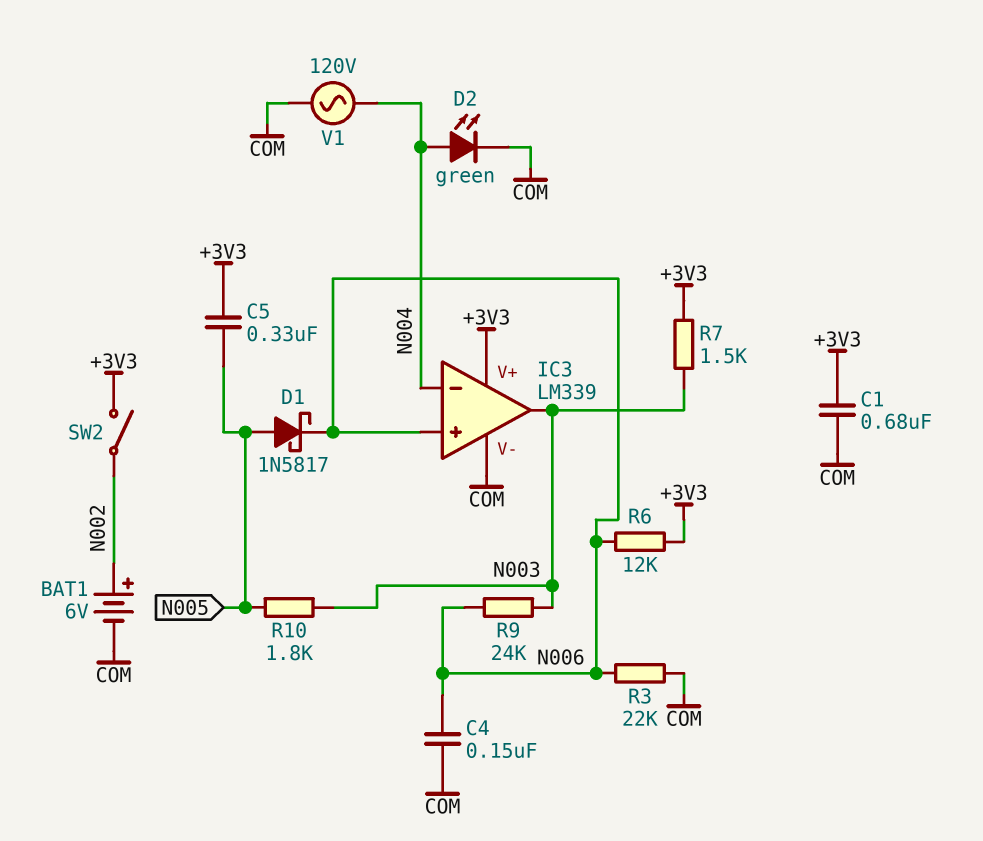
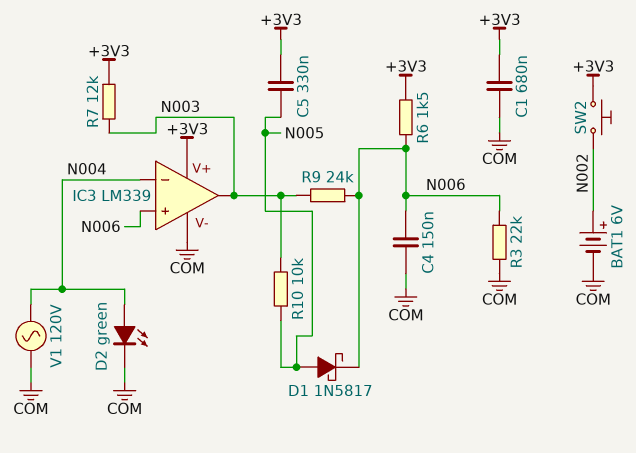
R6: 12k (+3V3, N006) -> 1.5k (+3V3, N006)
R7: 1.5k (+3V3, N003) -> 12k (+3V3, N003)
R10: 1.8k (N003, N005) -> 10k (N003, N005)
SW2: switch (+3V3, N002) -> button (+3V3, N002)

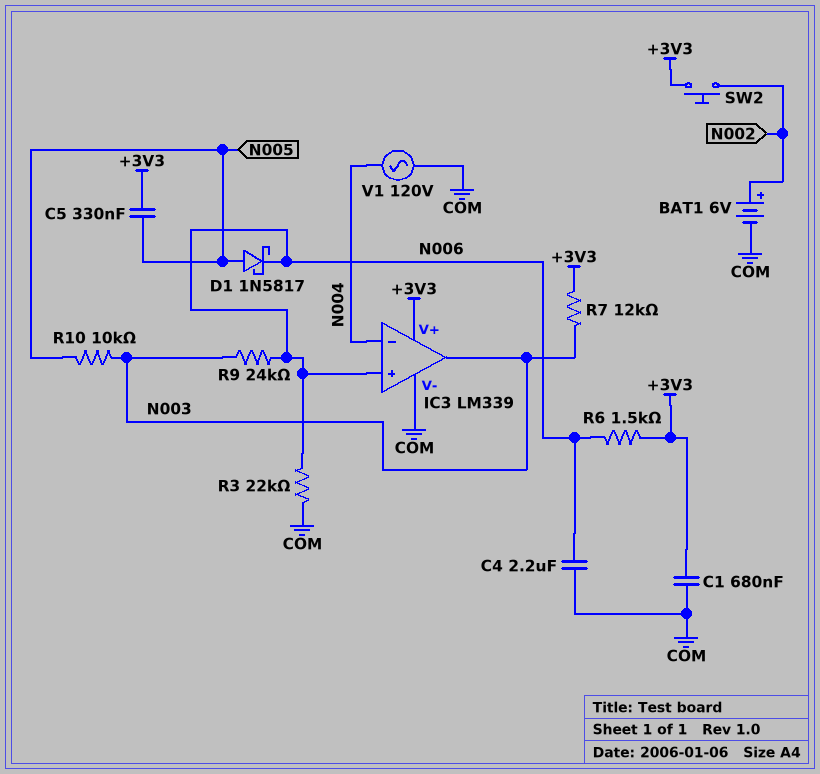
C4: 150nF (COM, N006) -> 2.2uF (COM, N006)
D2: LED green (A N004, K COM) -> none

